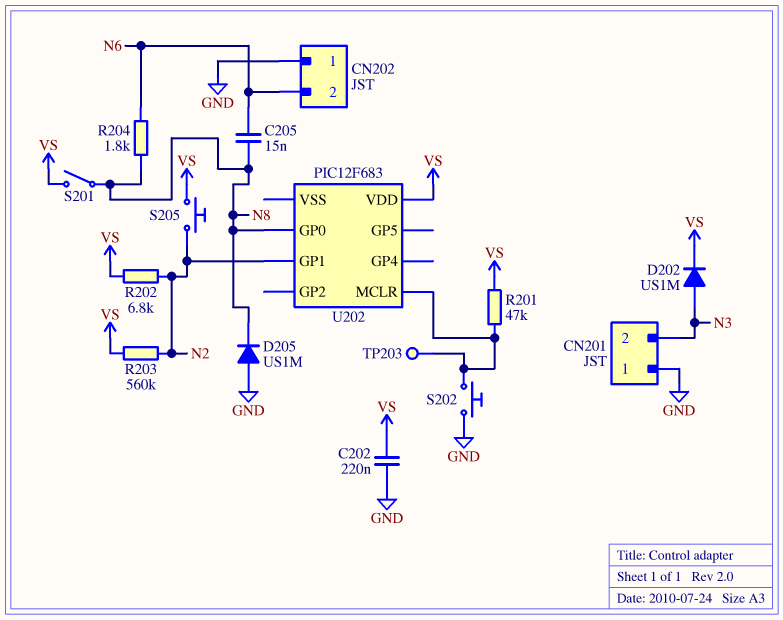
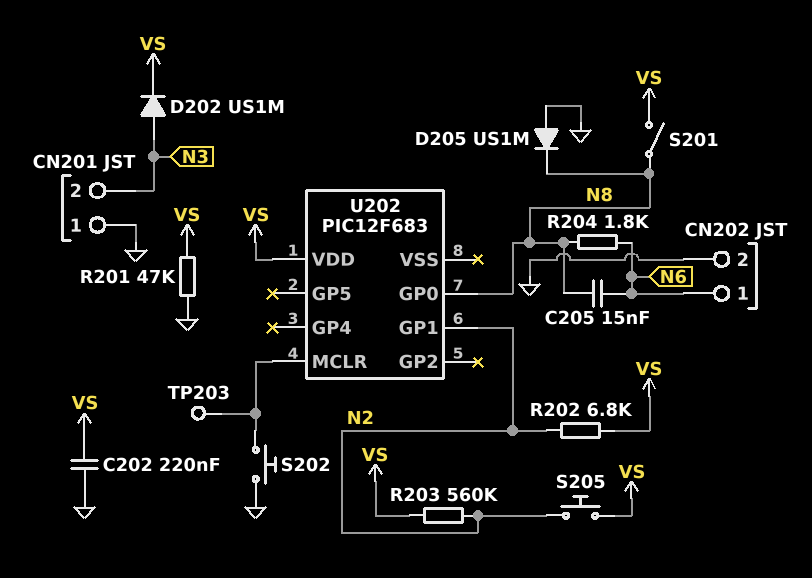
CN202 pin 1: GND -> N6
CN202 pin 2: N6 -> GND
R201: 47k (U202/MCLR, VS) -> 47k (GND, VS)

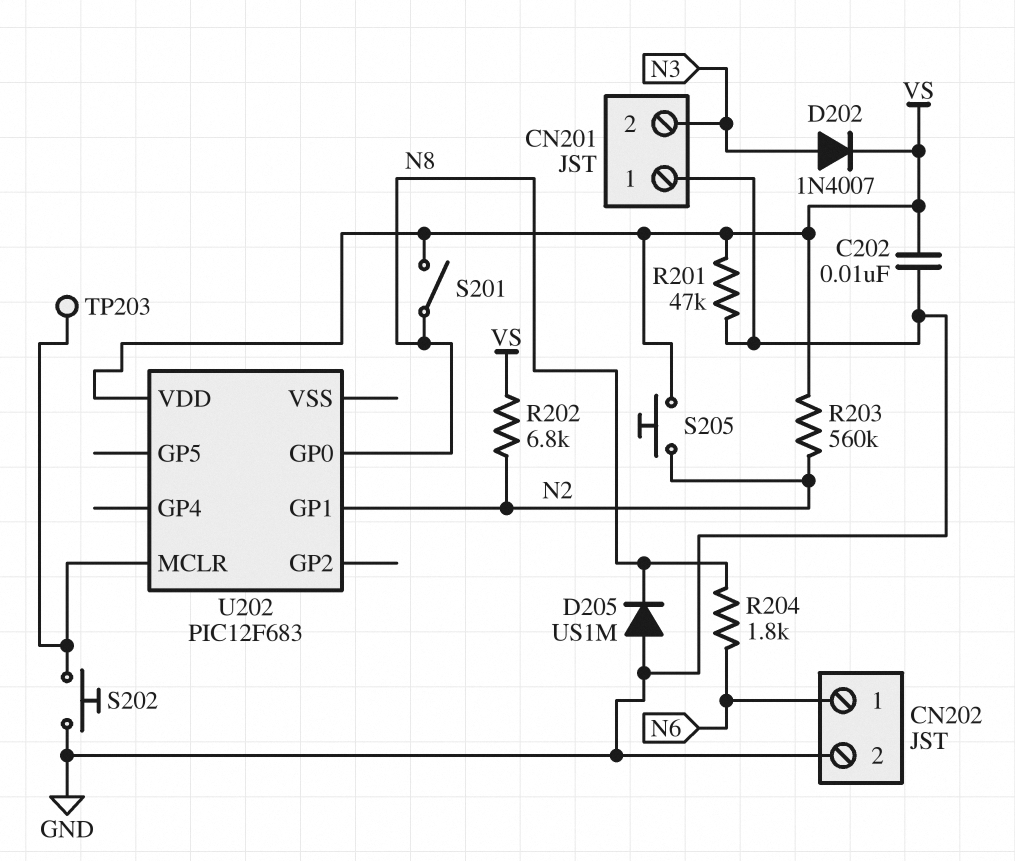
C202: 220nF (GND, VS) -> 10nF (GND, VS)
C205: 15nF (N6, N8) -> none
D202: diode US1M (A N3, K VS) -> diode 1N4007 (A N3, K VS)

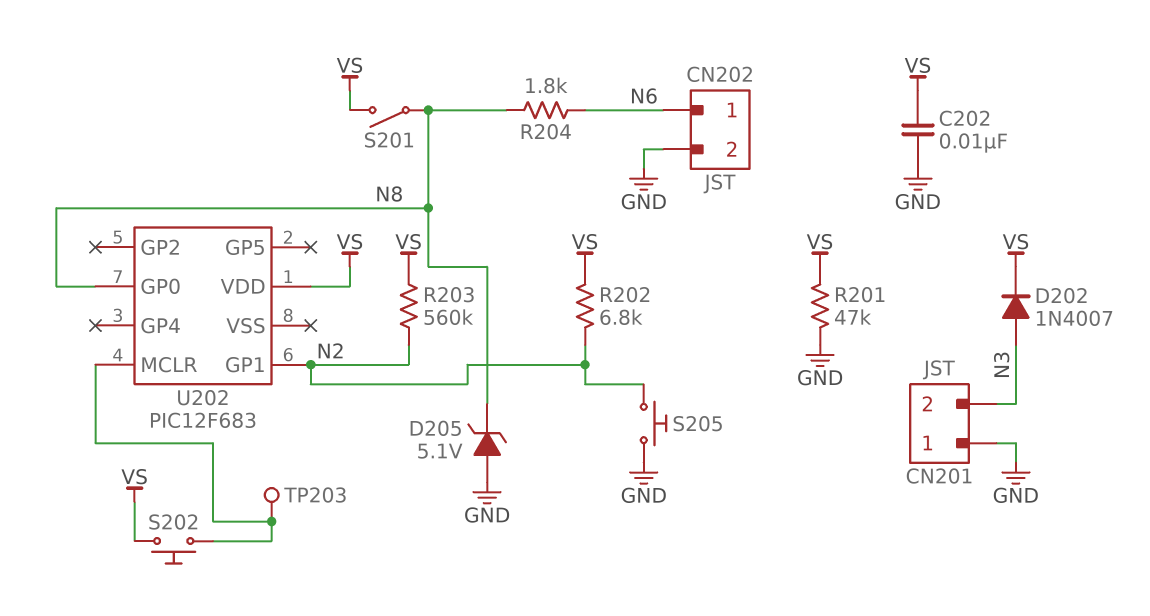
D205: diode US1M (A GND, K N8) -> zener 5.1V (A GND, K N8)
S202: button (GND, U202/MCLR) -> button (U202/MCLR, VS)
S205: button (N2, VS) -> button (GND, N2)

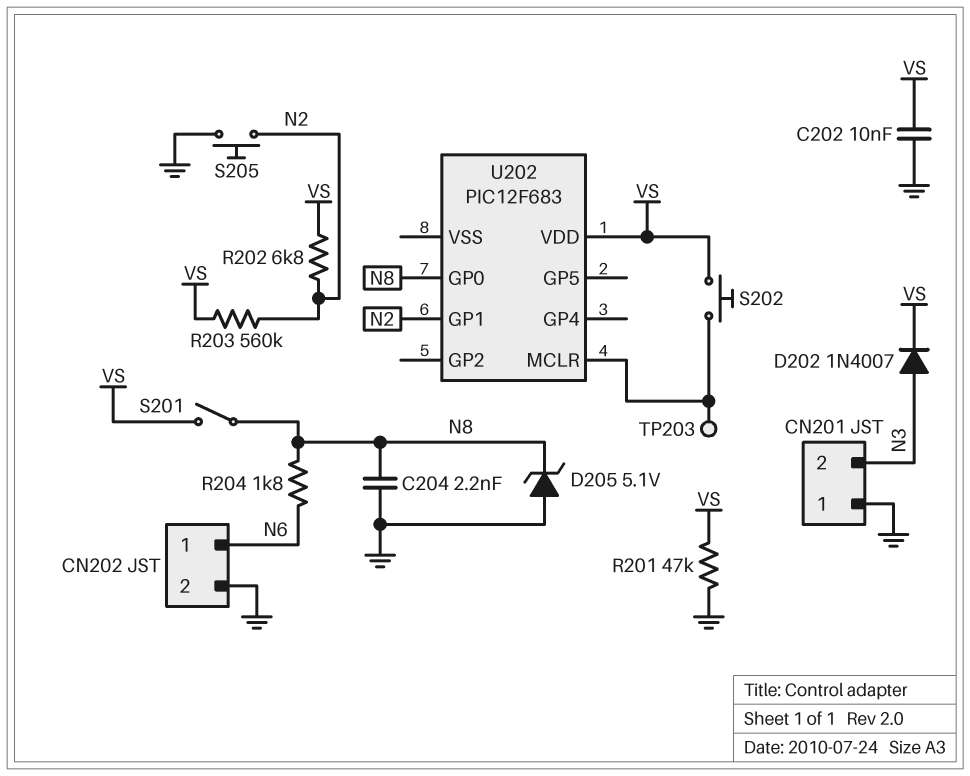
C204: none -> 2.2nF (GND, N8)

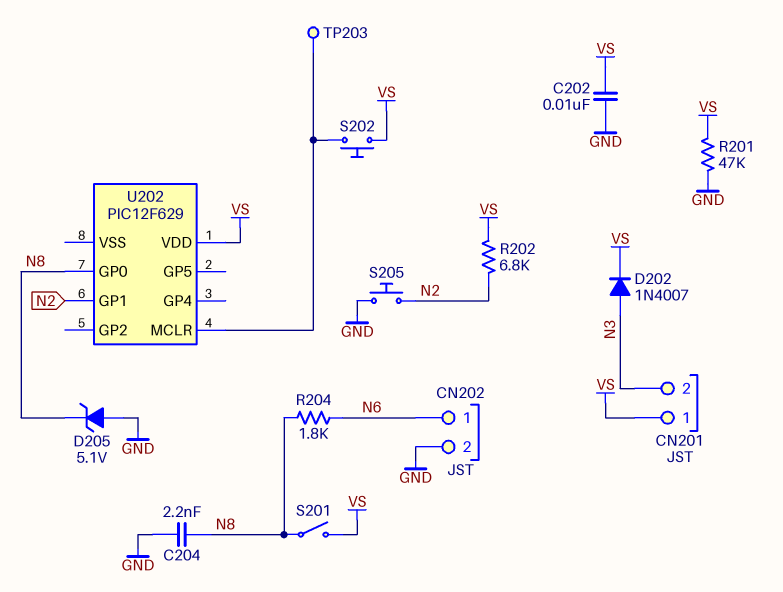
CN201 pin 1: GND -> VS
R203: 560k (N2, VS) -> none
U202: PIC12F683 -> PIC12F629

